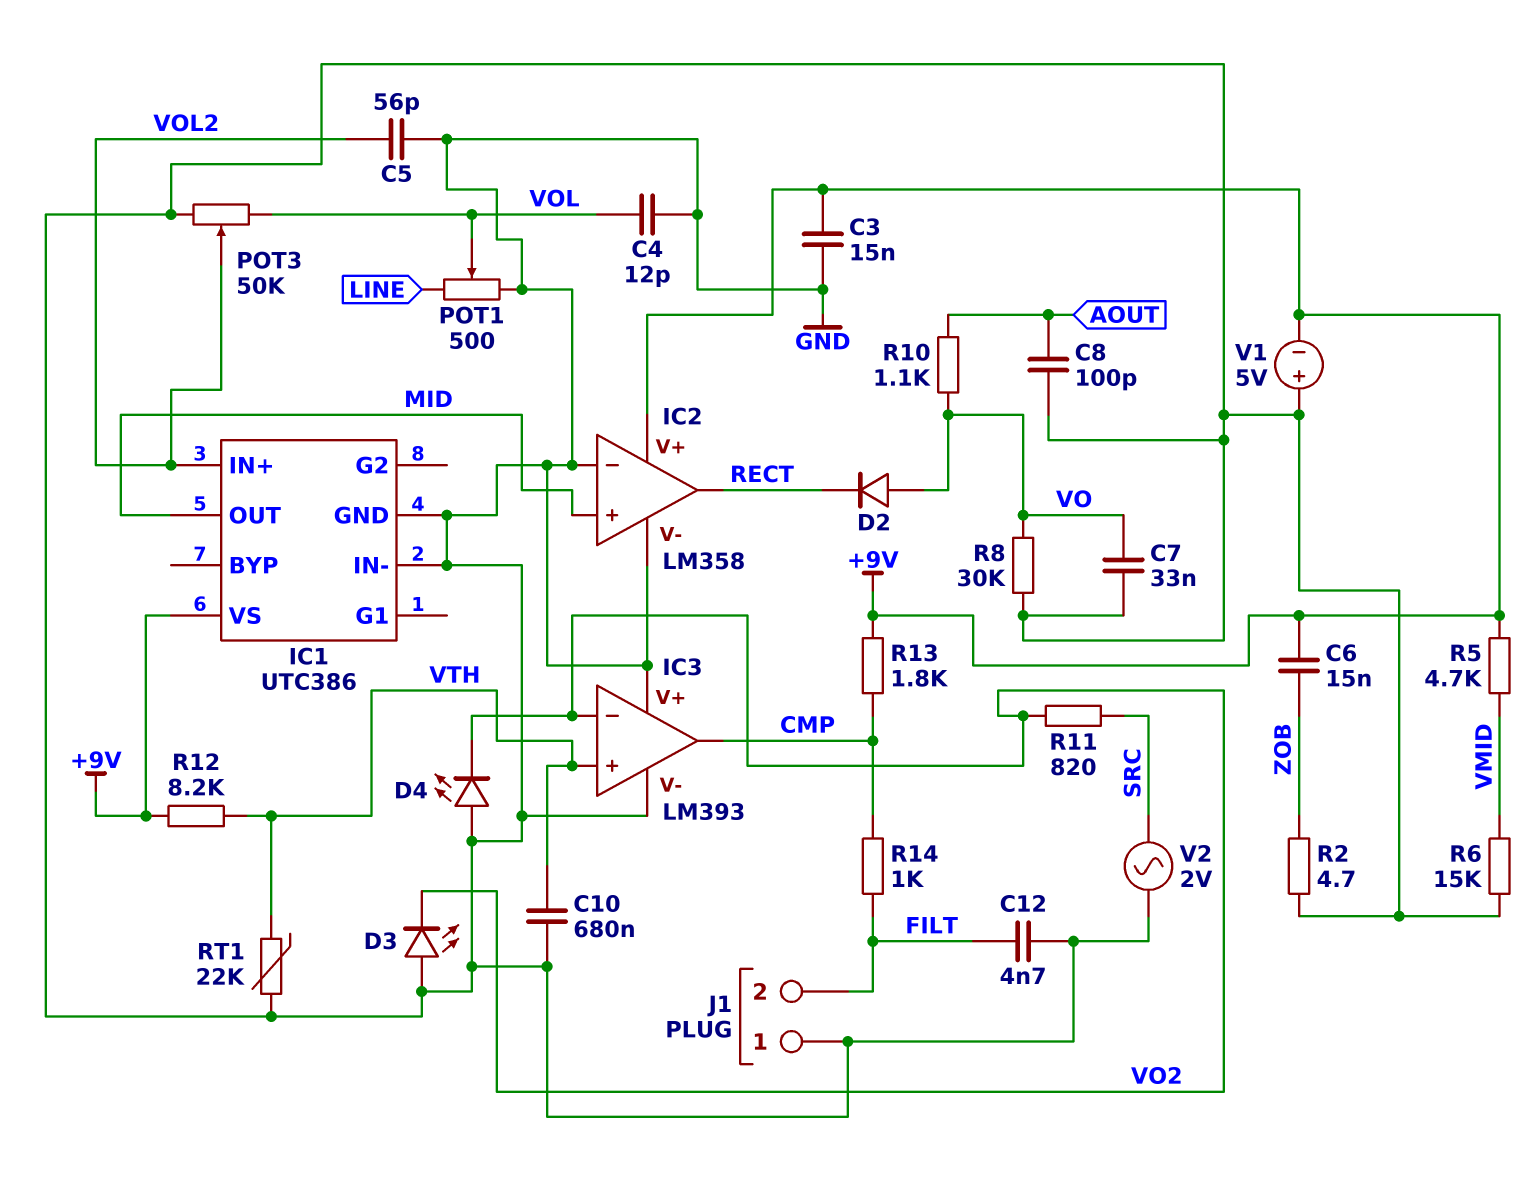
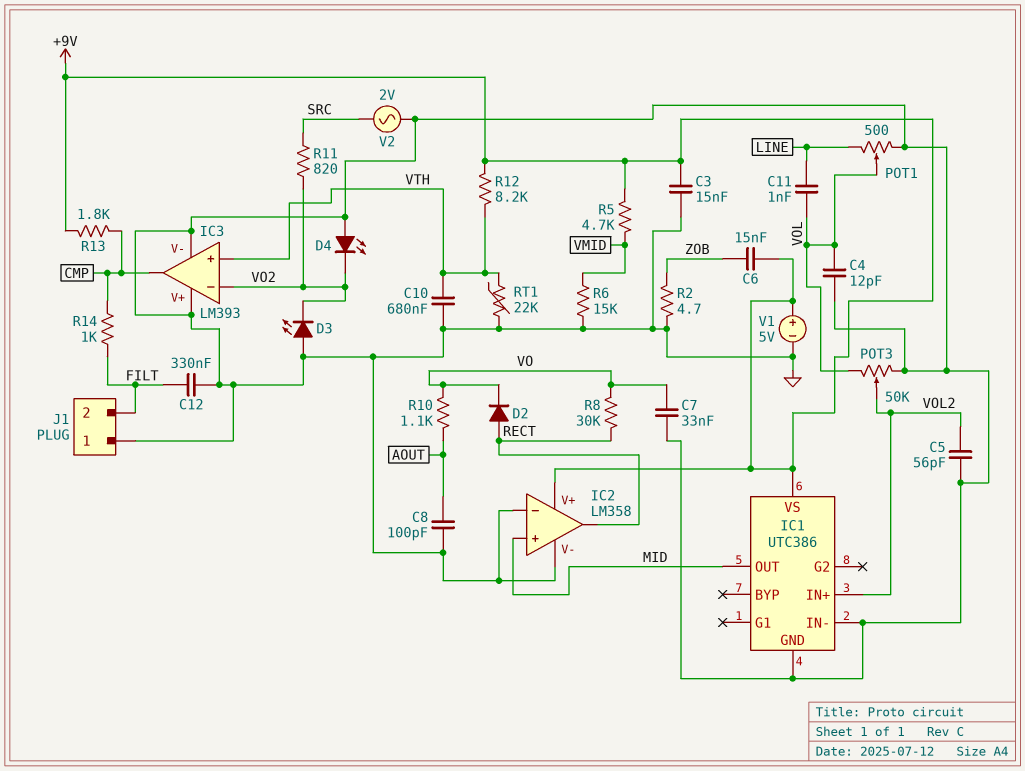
C11: none -> 1nF (LINE, VOL)
C12: 4.7nF (FILT, GND) -> 330nF (FILT, GND)
D2: diode (A VO, K RECT) -> diode (A RECT, K VO)
R8: 30k (GND, VO) -> 30k (RECT, VO)
V1: 5V (plus GND, minus +9V) -> 5V (plus +9V, minus GND)

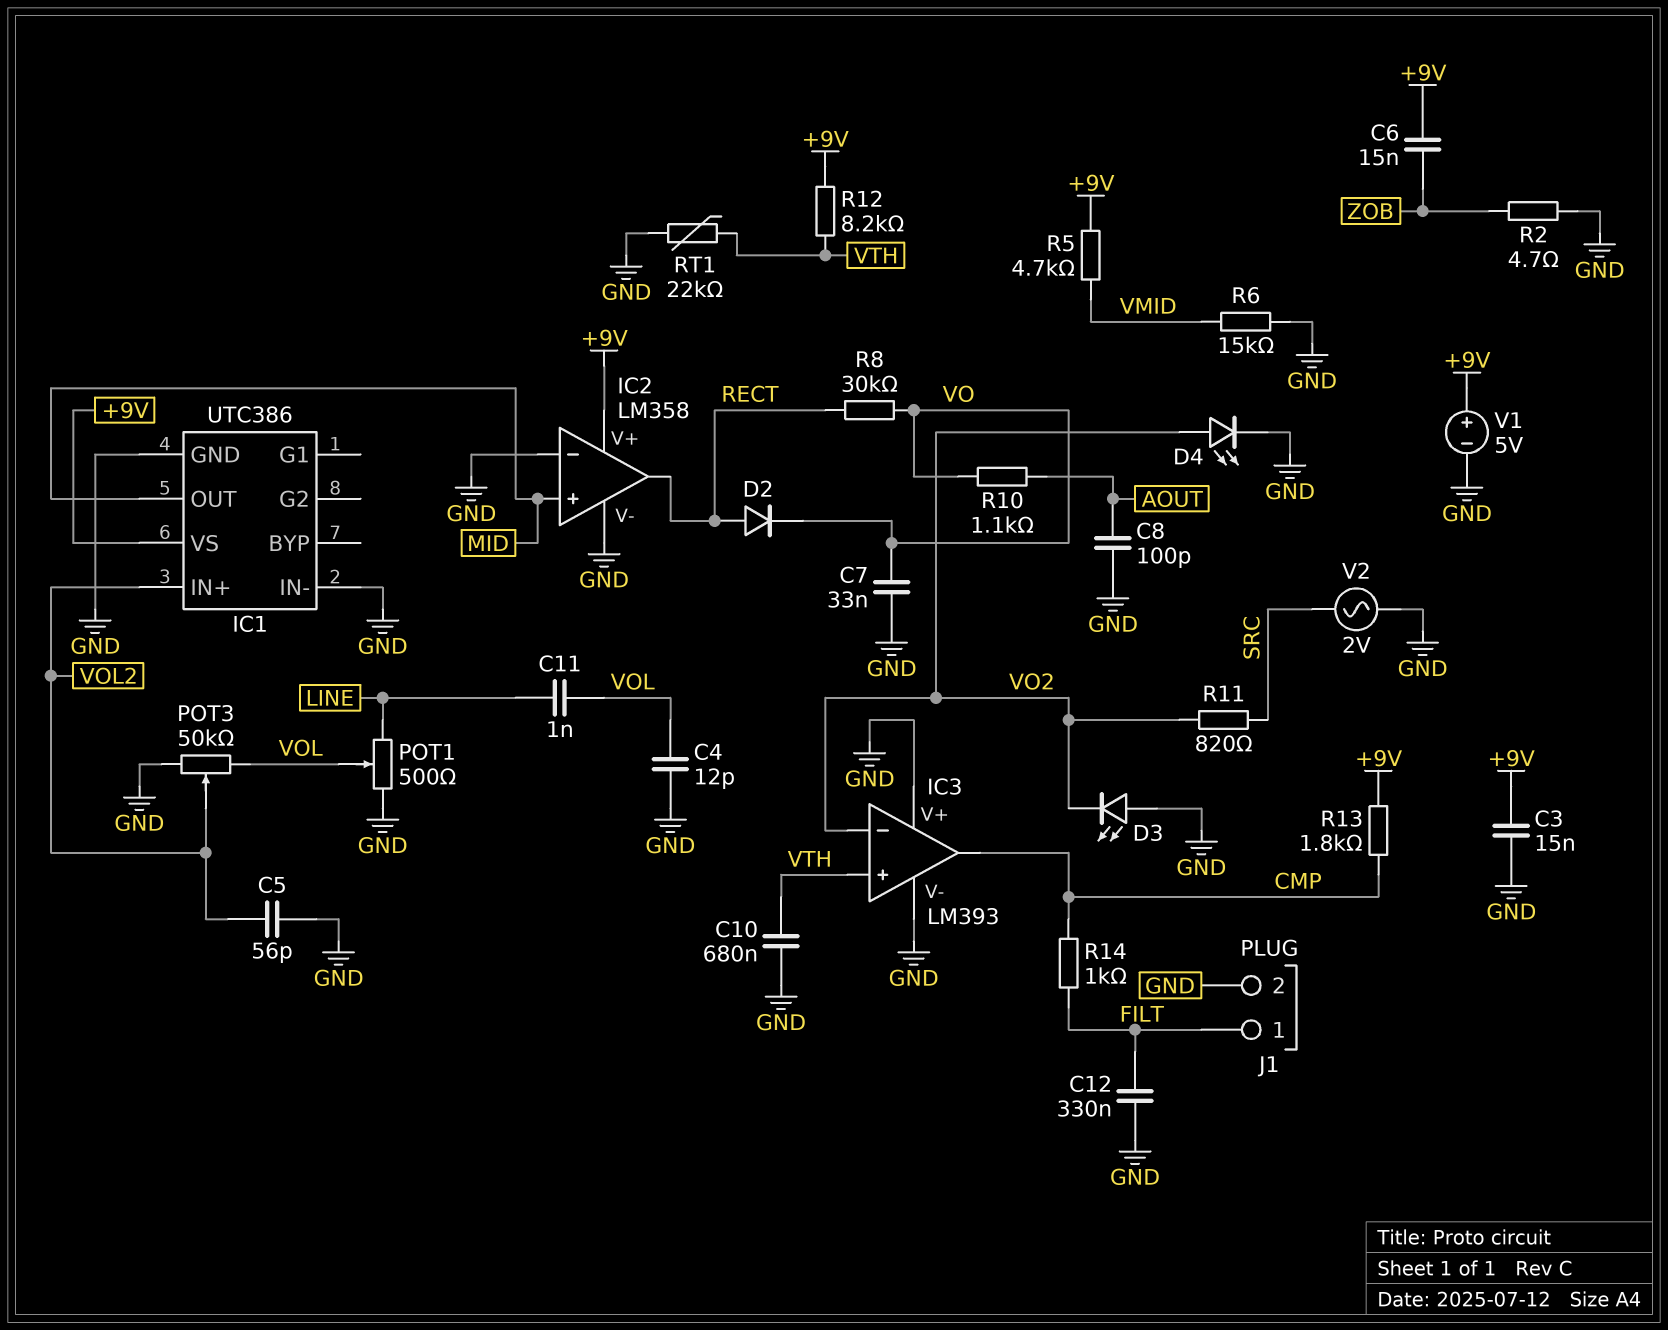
D4: LED (A GND, K VO2) -> LED (A VO2, K GND)
J1 pin 1: GND -> FILT
J1 pin 2: FILT -> GND

